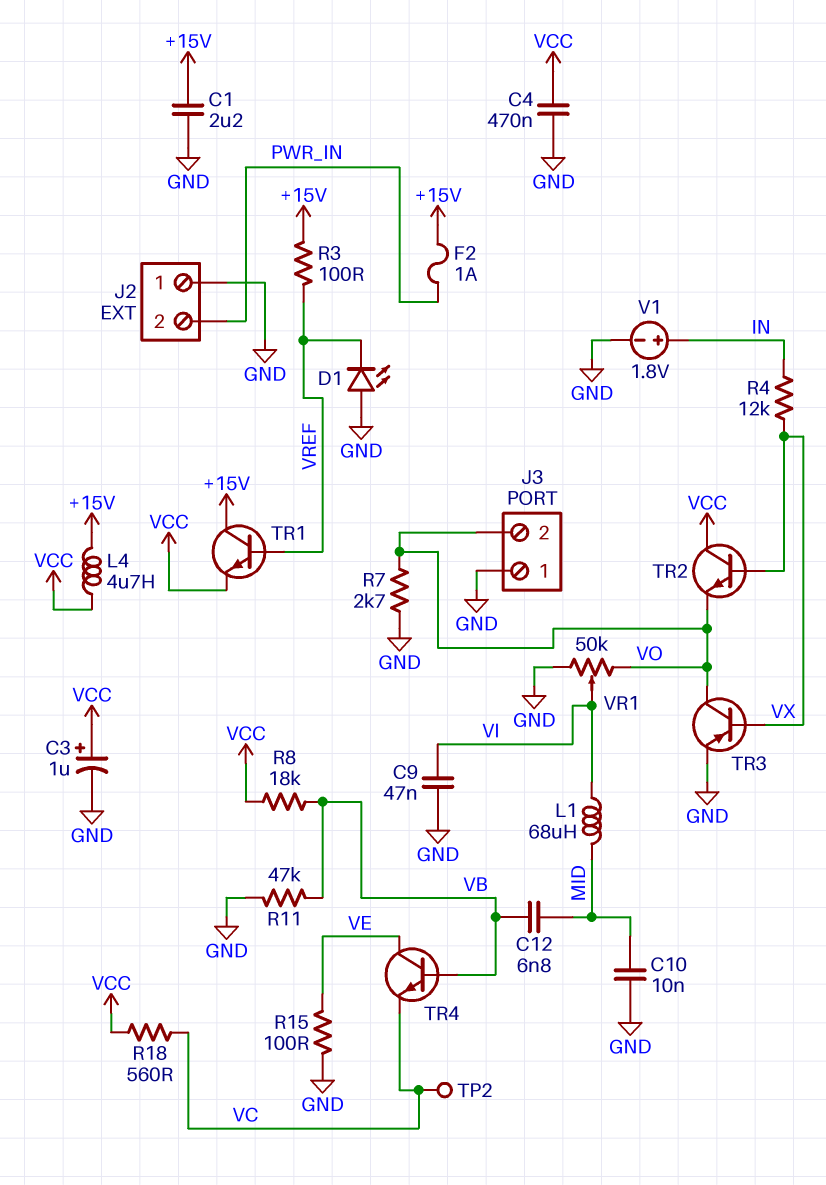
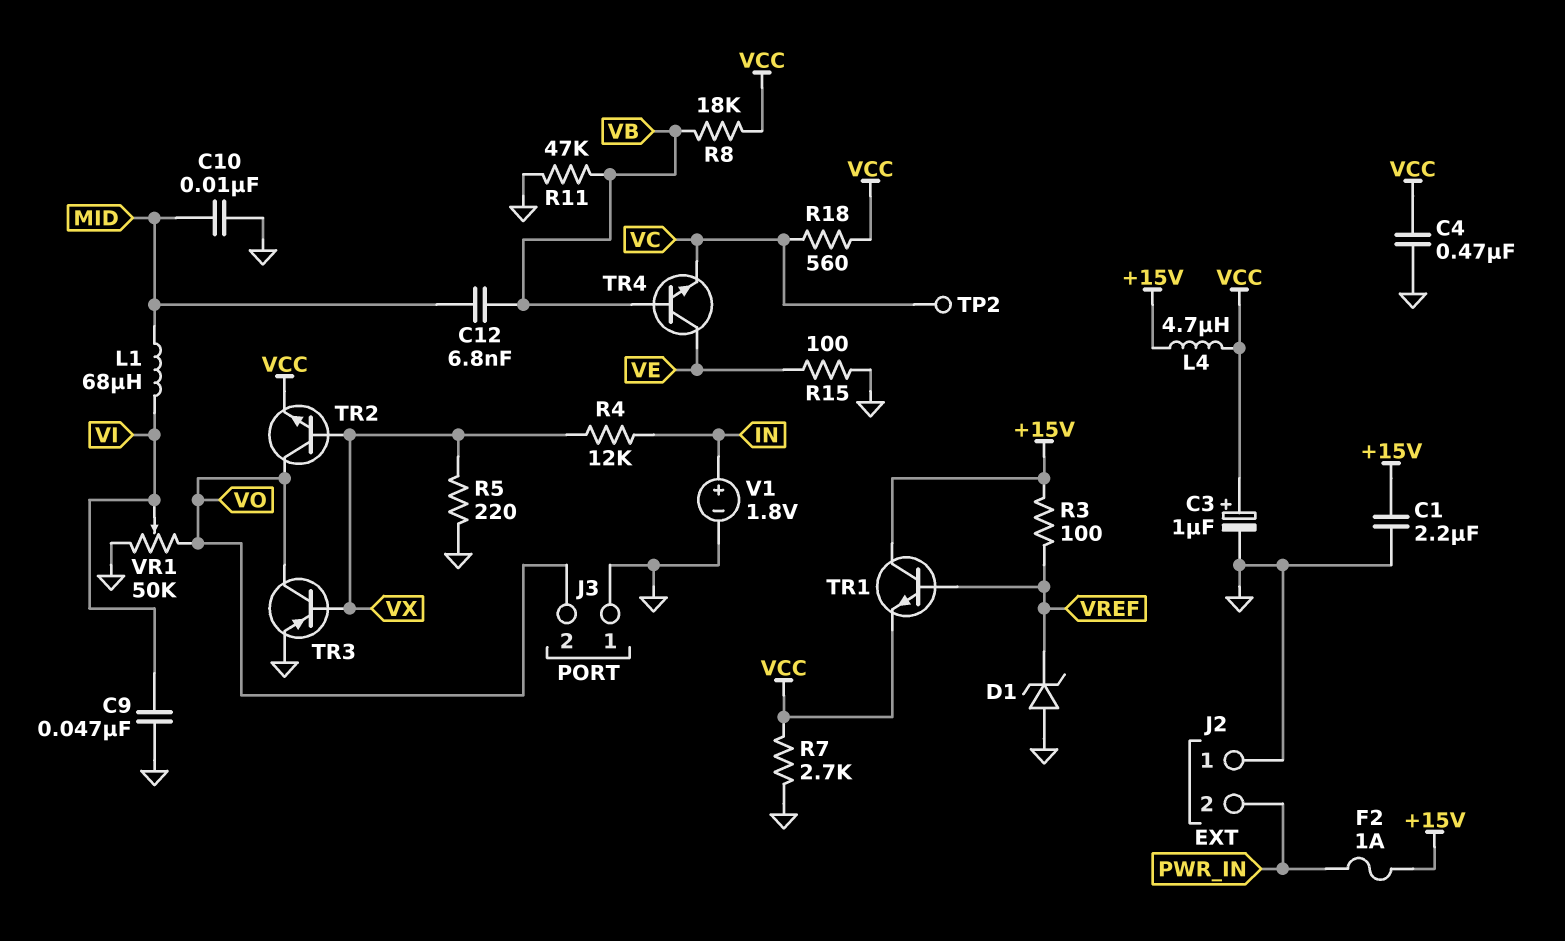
D1: LED (A GND, K VREF) -> zener (A GND, K VREF)
R5: none -> 220 (GND, VX)
R7: 2.7k (GND, VO) -> 2.7k (GND, VCC)
TR2: NPN (B VX, C VCC, E VO) -> NPN (B VX, C VO, E VCC)

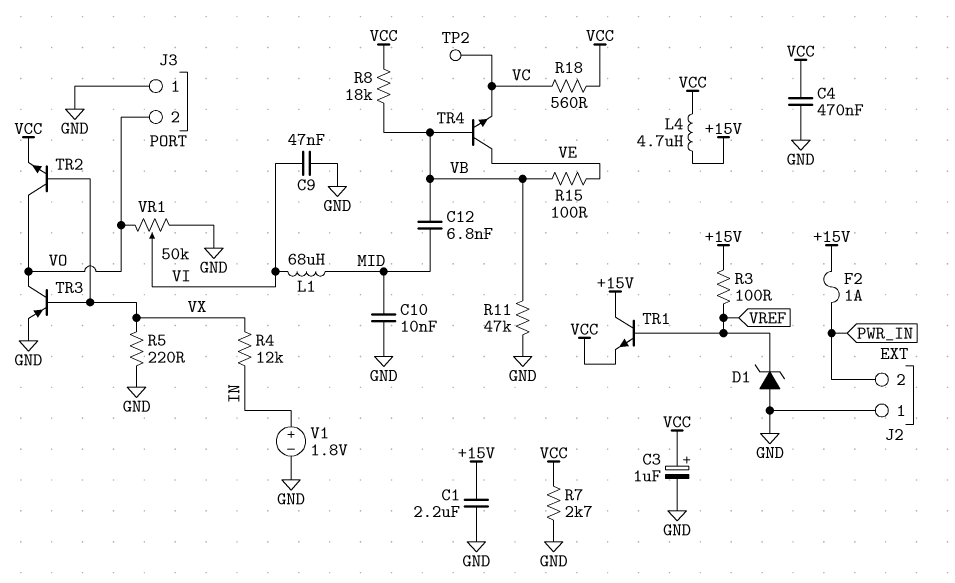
R15: 100 (GND, VE) -> 100 (VB, VE)

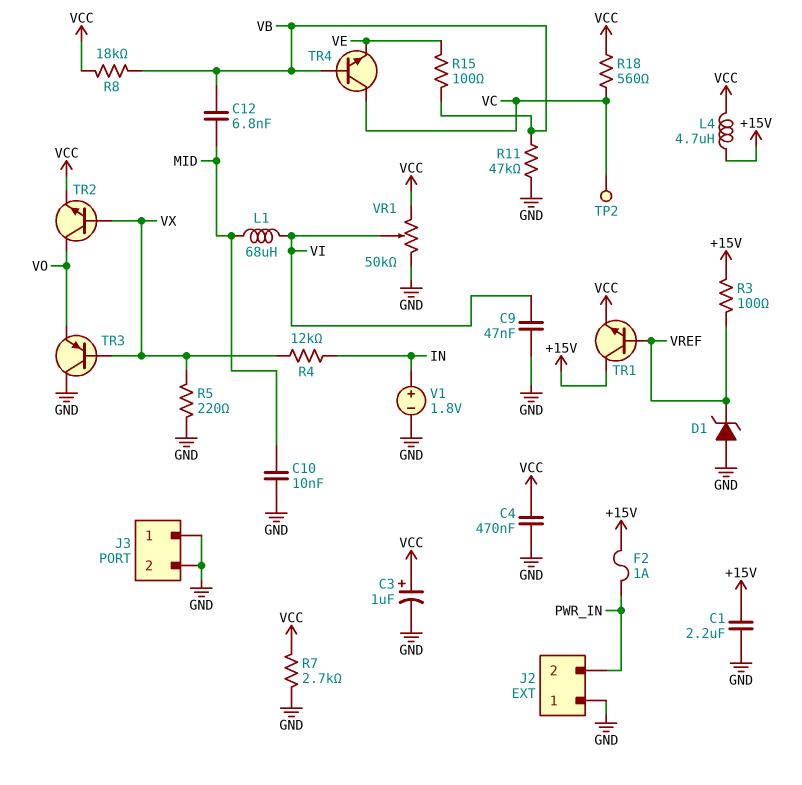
J3 pin 2: VO -> GND
TR3: PNP (B VX, C VO, E GND) -> PNP (B VX, C GND, E VO)
TR4: NPN (B VB, C VE, E VC) -> NPN (B VB, C VC, E VE)
VR1: 50k (GND, VO, wiper VI) -> 50k (GND, VCC, wiper VI)

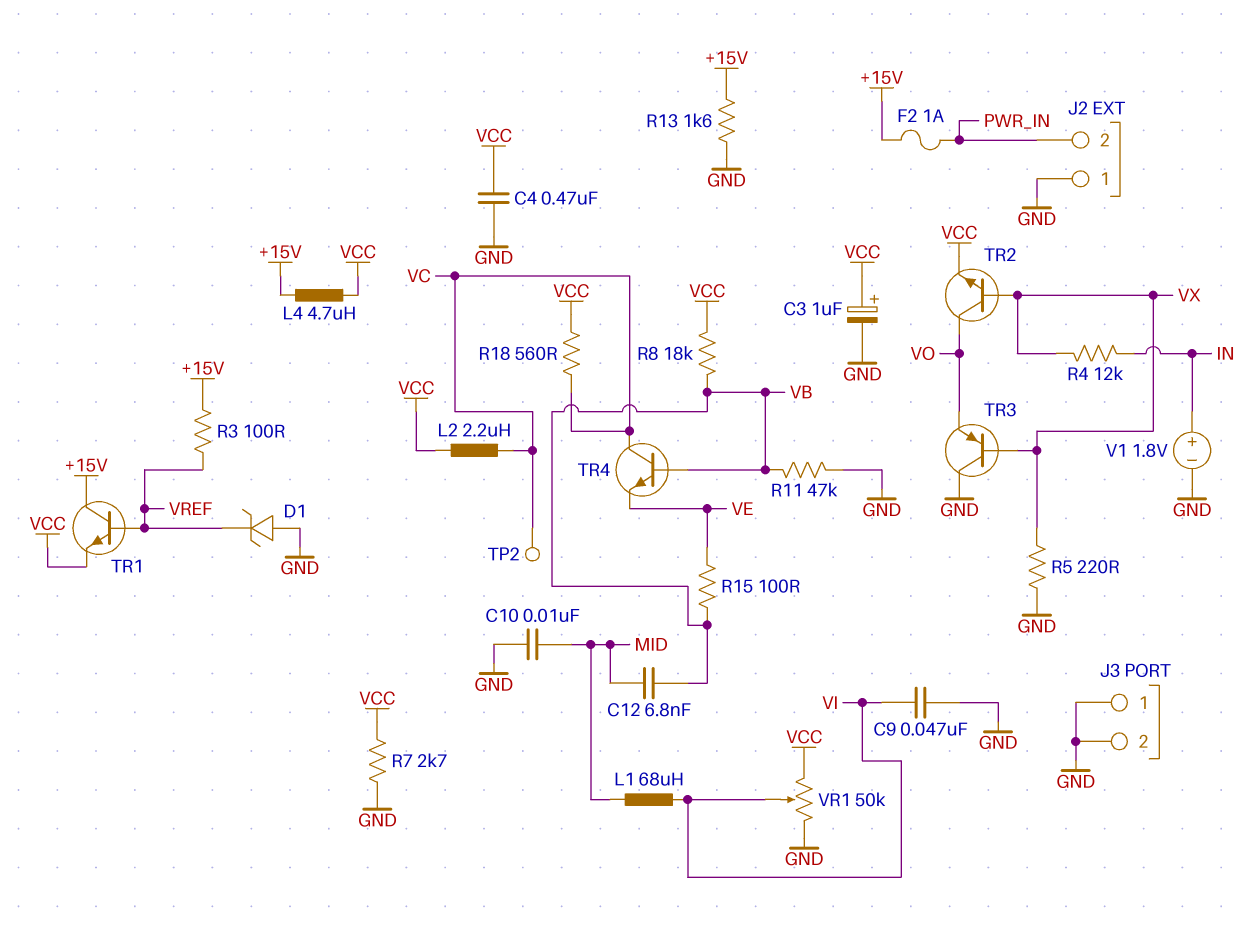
C1: 2.2uF (+15V, GND) -> none
L2: none -> 2.2uH (VC, VCC)
R13: none -> 1.6k (+15V, GND)

